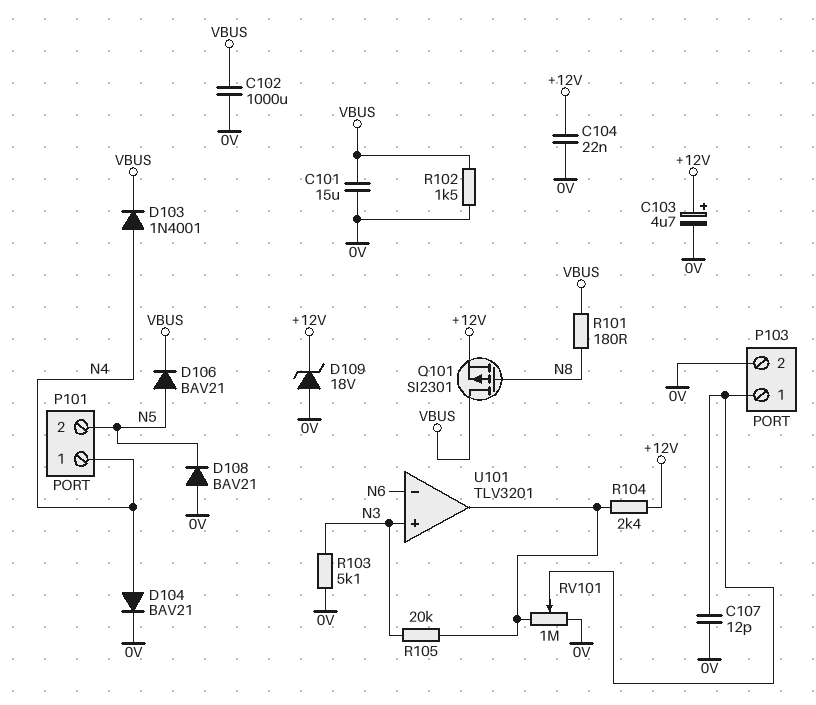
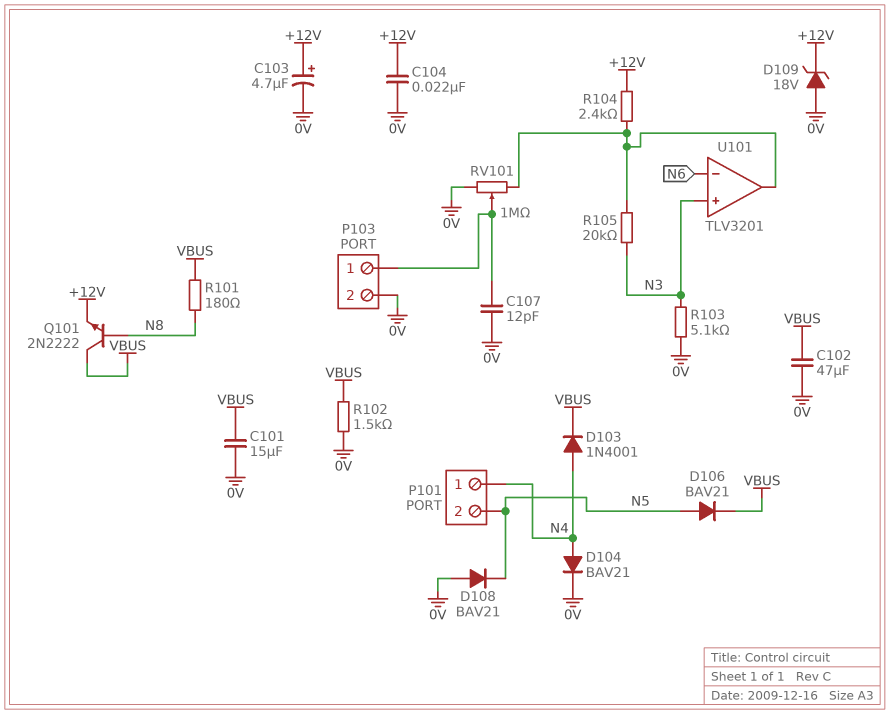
C102: 1000uF (0V, VBUS) -> 47uF (0V, VBUS)
Q101: PMOS SI2301 (G N8, D VBUS, S +12V) -> NPN 2N2222 (B N8, C VBUS, E +12V)

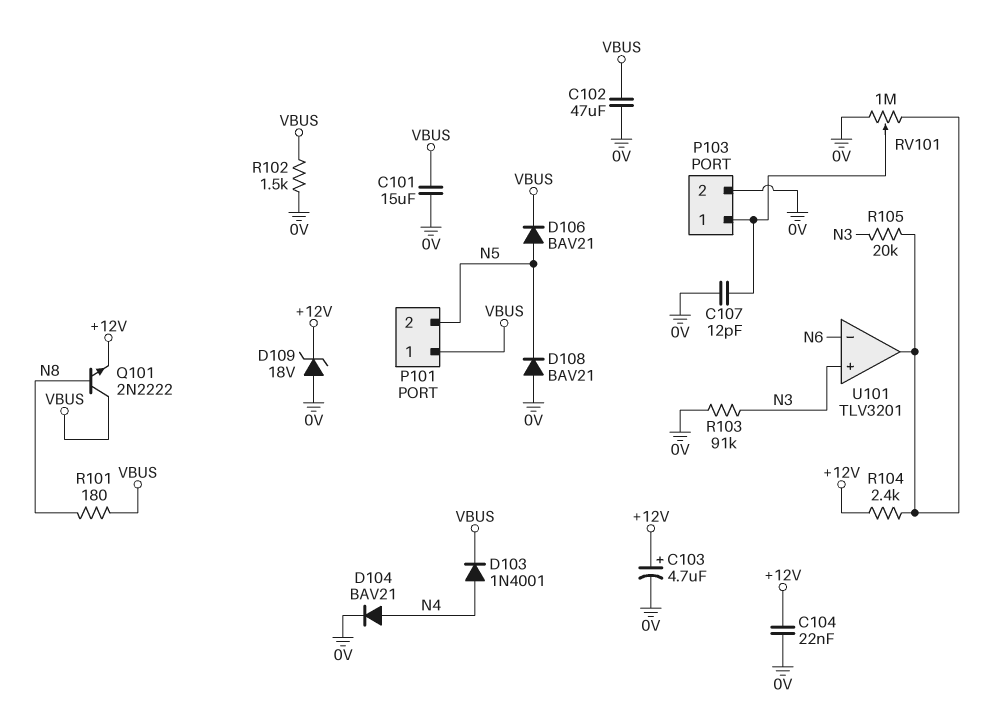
P101 pin 1: N4 -> VBUS
R103: 5.1k (0V, N3) -> 91k (0V, N3)

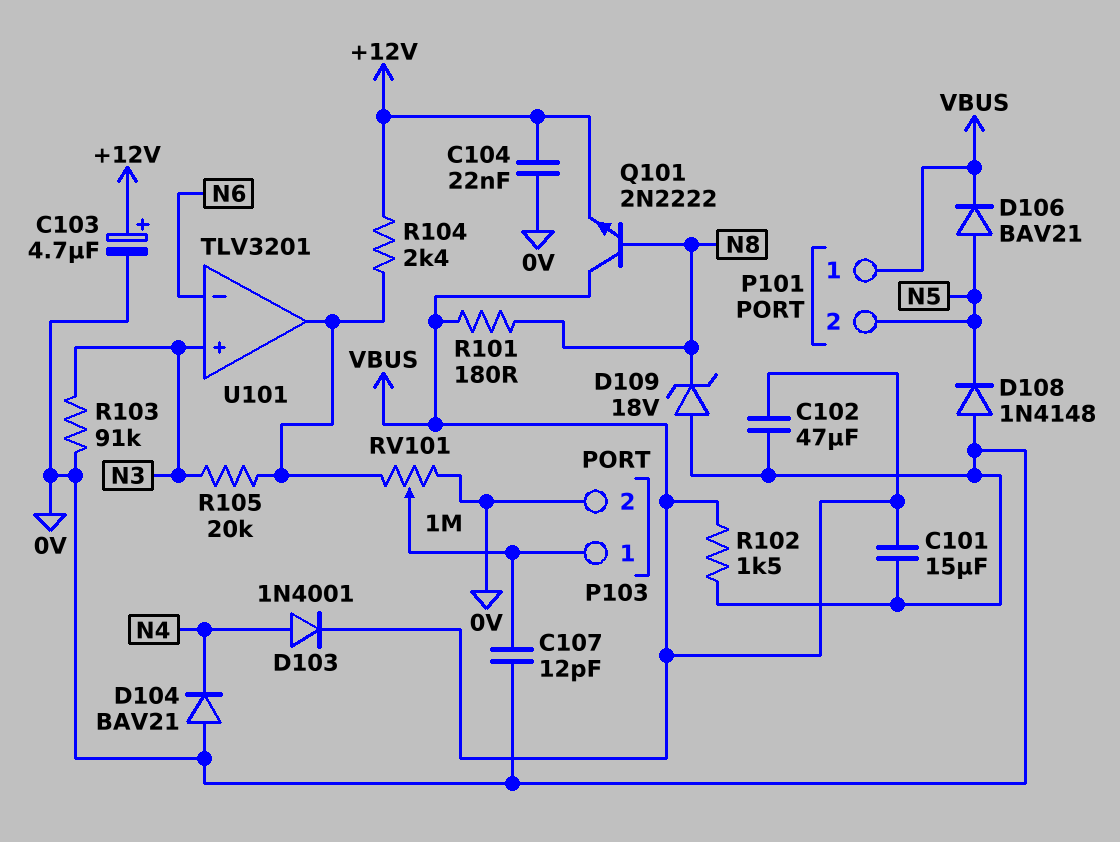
D104: diode BAV21 (A N4, K 0V) -> diode BAV21 (A 0V, K N4)
D108: diode BAV21 (A 0V, K N5) -> diode 1N4148 (A 0V, K N5)
D109: zener 18V (A 0V, K +12V) -> zener 18V (A 0V, K N8)

